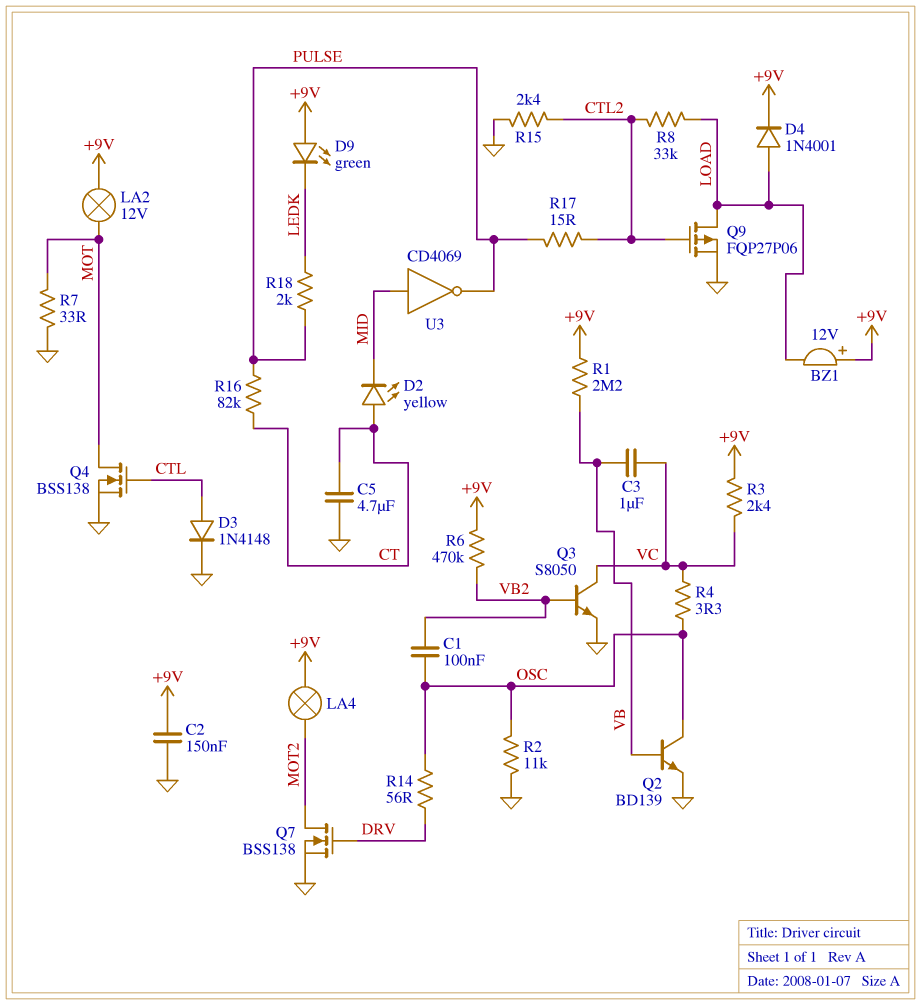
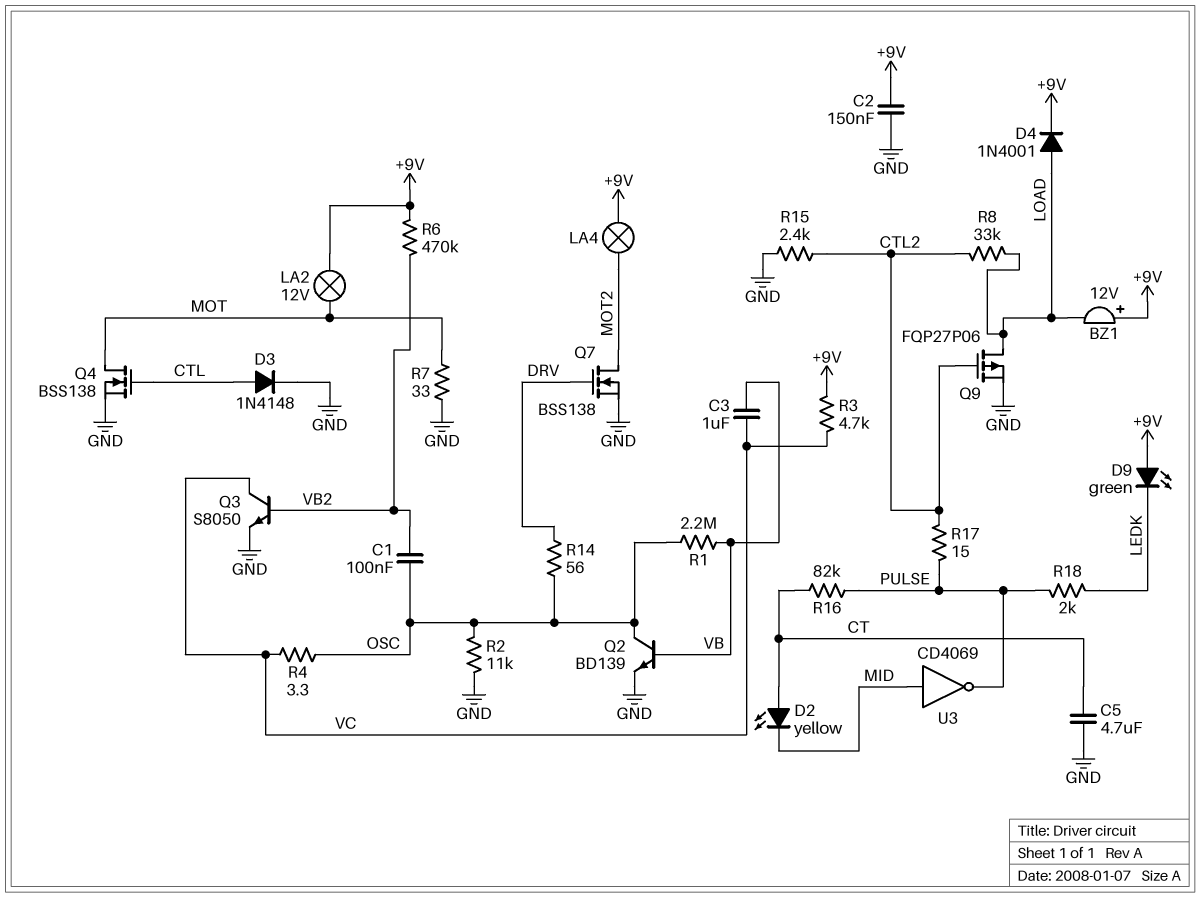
R1: 2.2M (+9V, VB) -> 2.2M (OSC, VB)
R3: 2.4k (+9V, VC) -> 4.7k (+9V, VC)

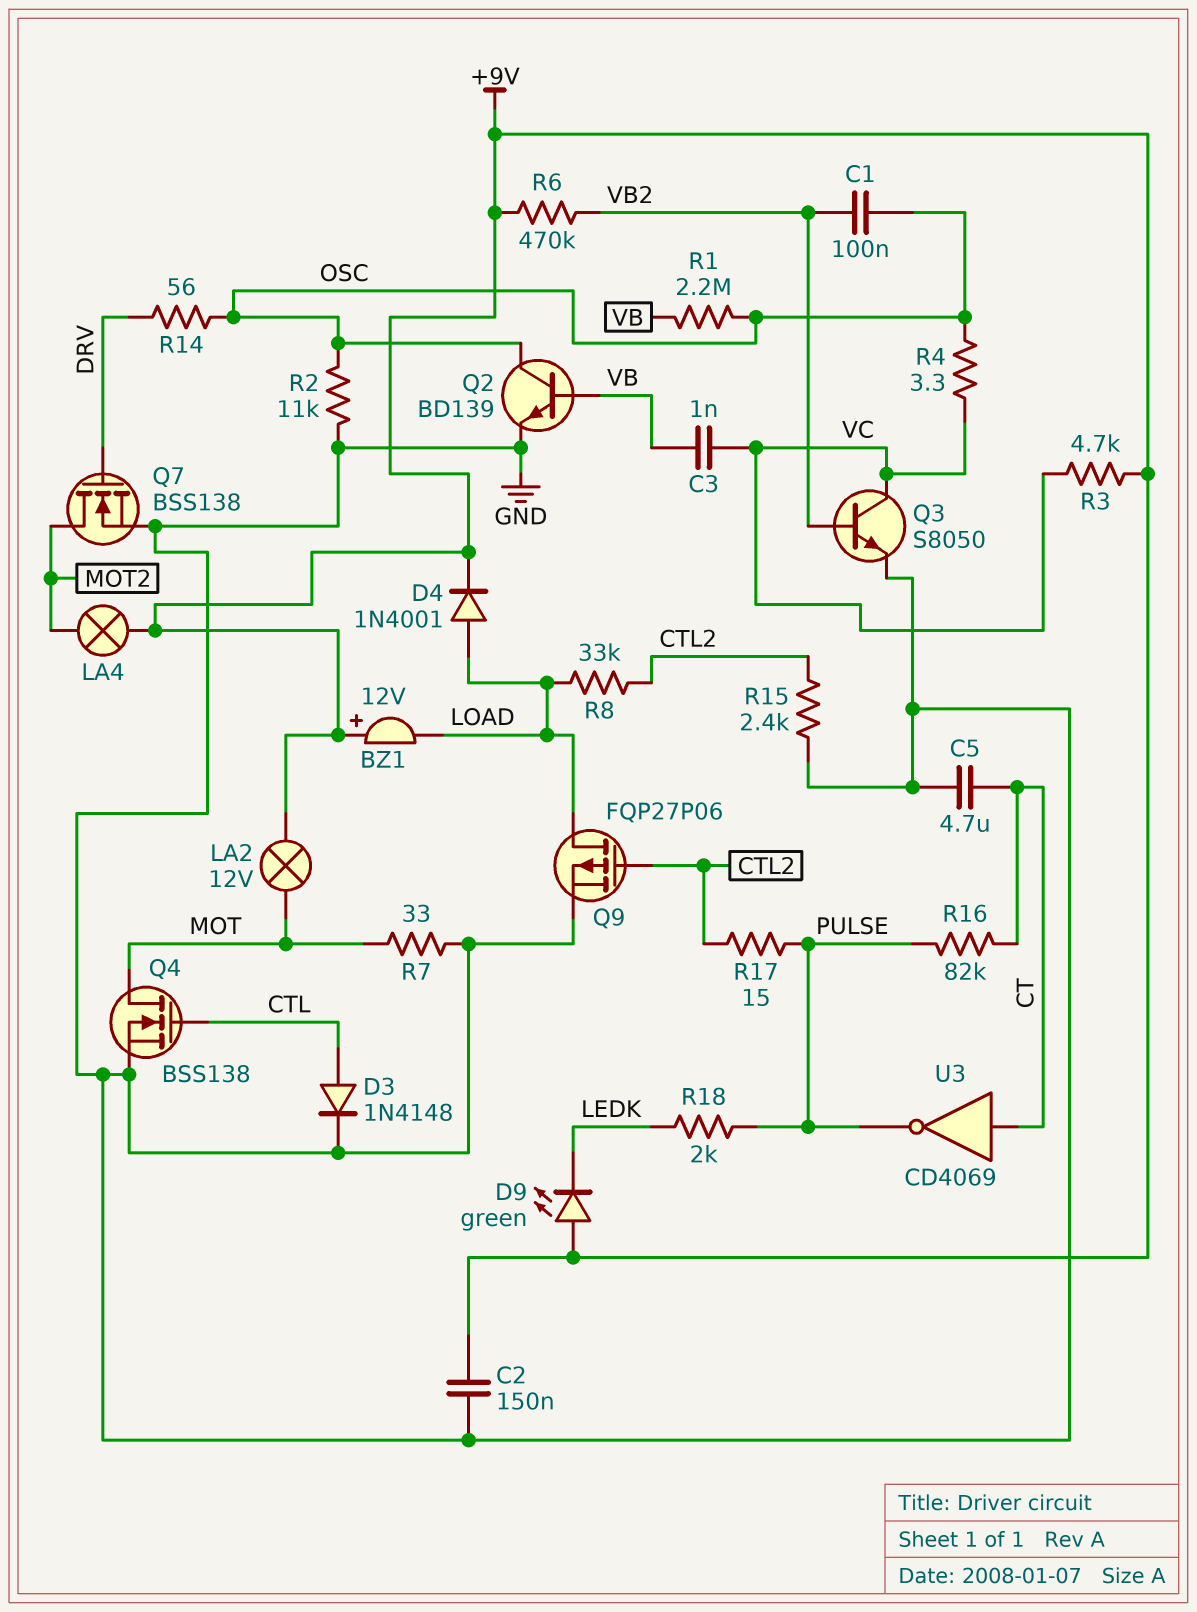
C3: 1uF (VB, VC) -> 1nF (VB, VC)
D2: LED yellow (A CT, K MID) -> none
U3: NOT CD4069 (in MID, out PULSE) -> NOT CD4069 (in CT, out PULSE)

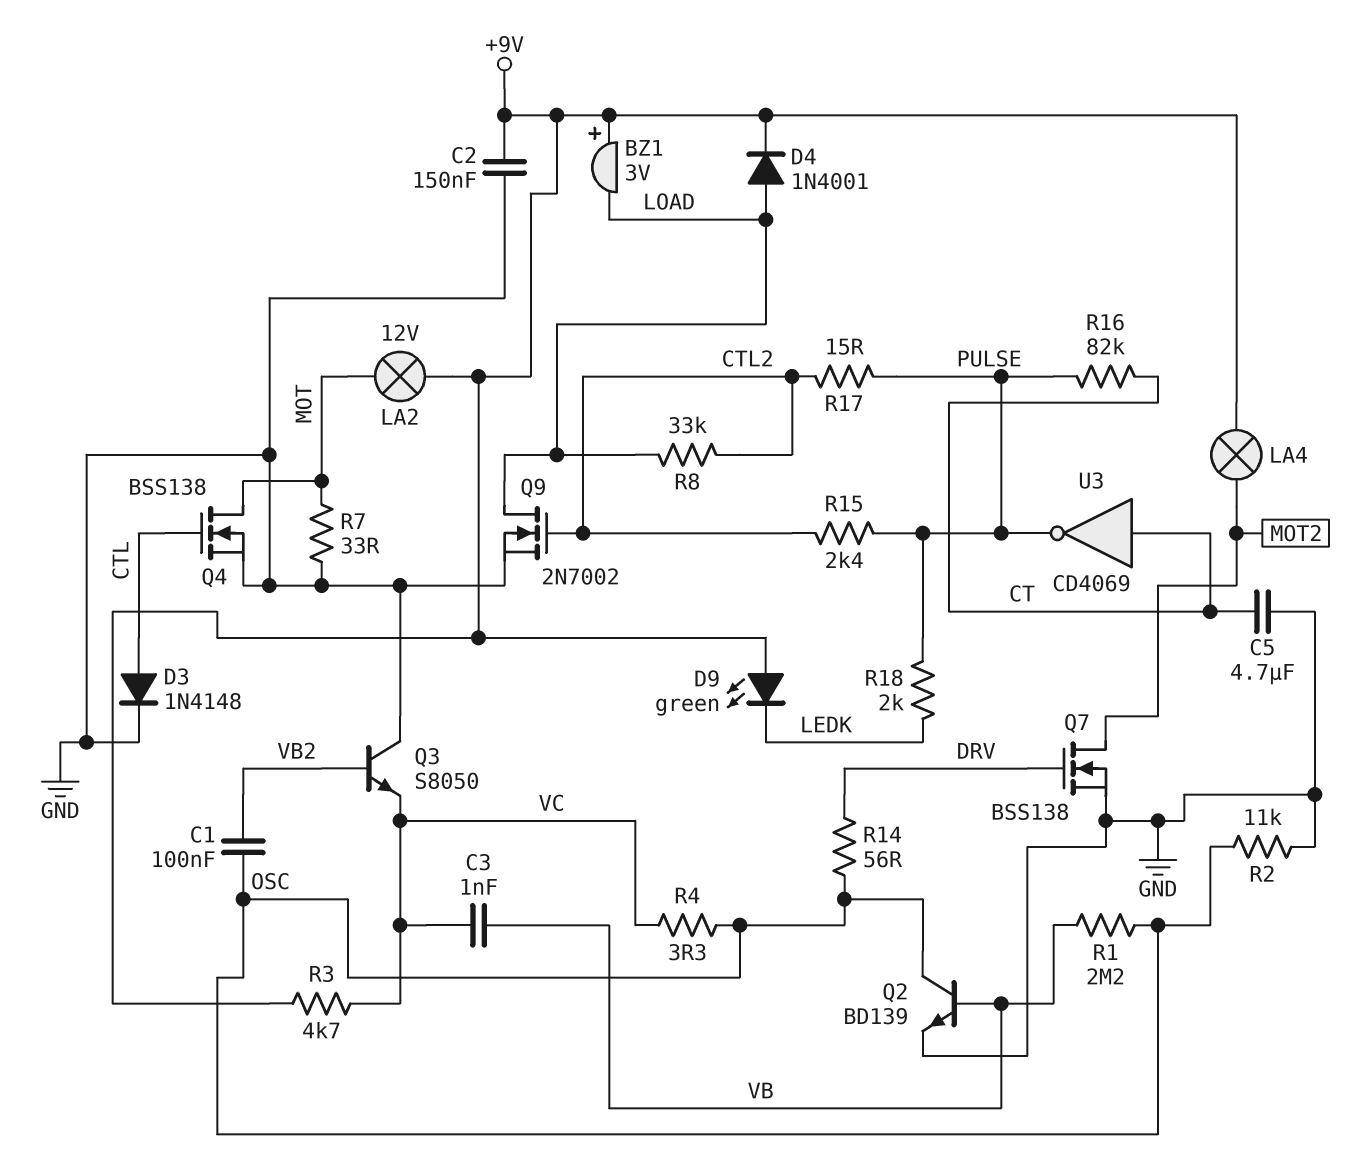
BZ1: buzzer 12V (plus +9V, minus LOAD) -> buzzer 3V (plus +9V, minus LOAD)
Q3: NPN S8050 (B VB2, C VC, E GND) -> NPN S8050 (B VB2, C GND, E VC)
Q9: PMOS FQP27P06 (G CTL2, D LOAD, S GND) -> NMOS 2N7002 (G CTL2, D LOAD, S GND)
R6: 470k (+9V, VB2) -> none
R15: 2.4k (CTL2, GND) -> 2.4k (CTL2, PULSE)

